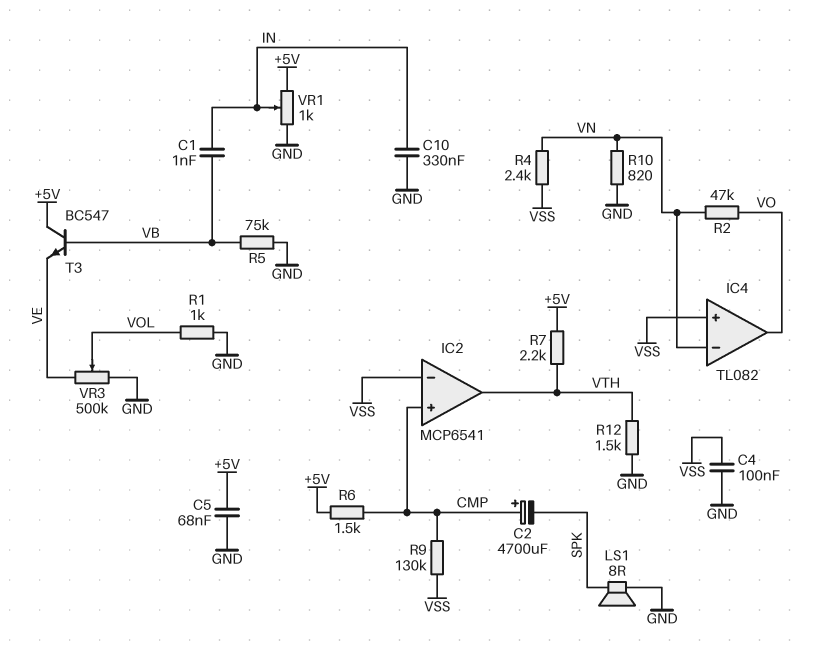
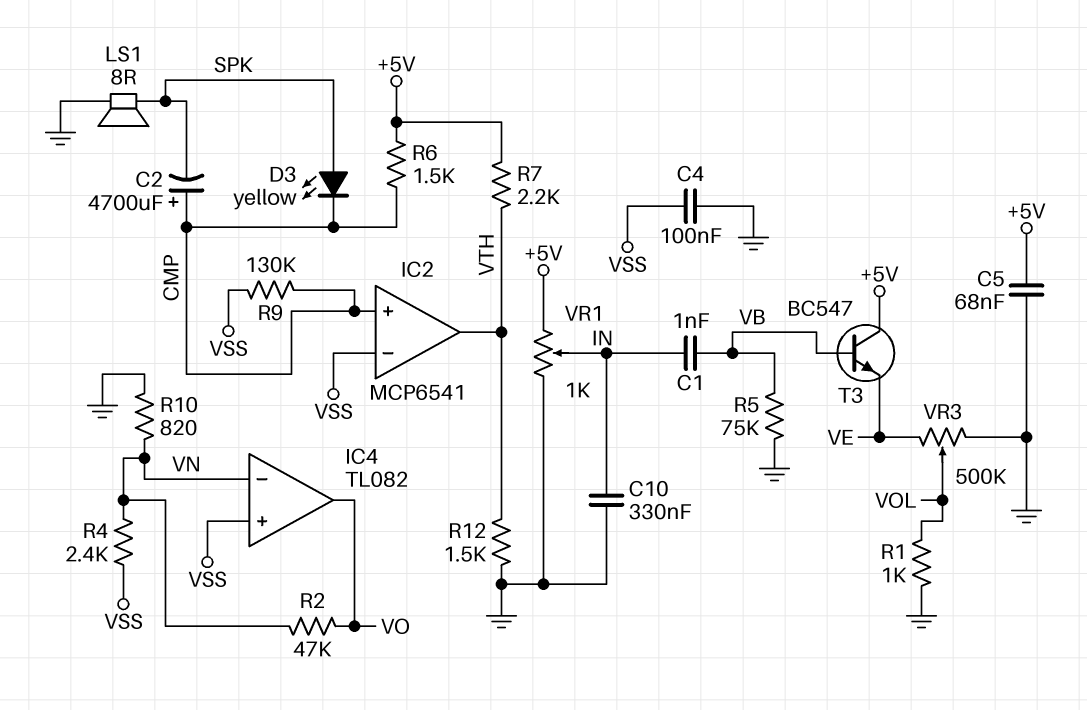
D3: none -> LED yellow (A SPK, K CMP)

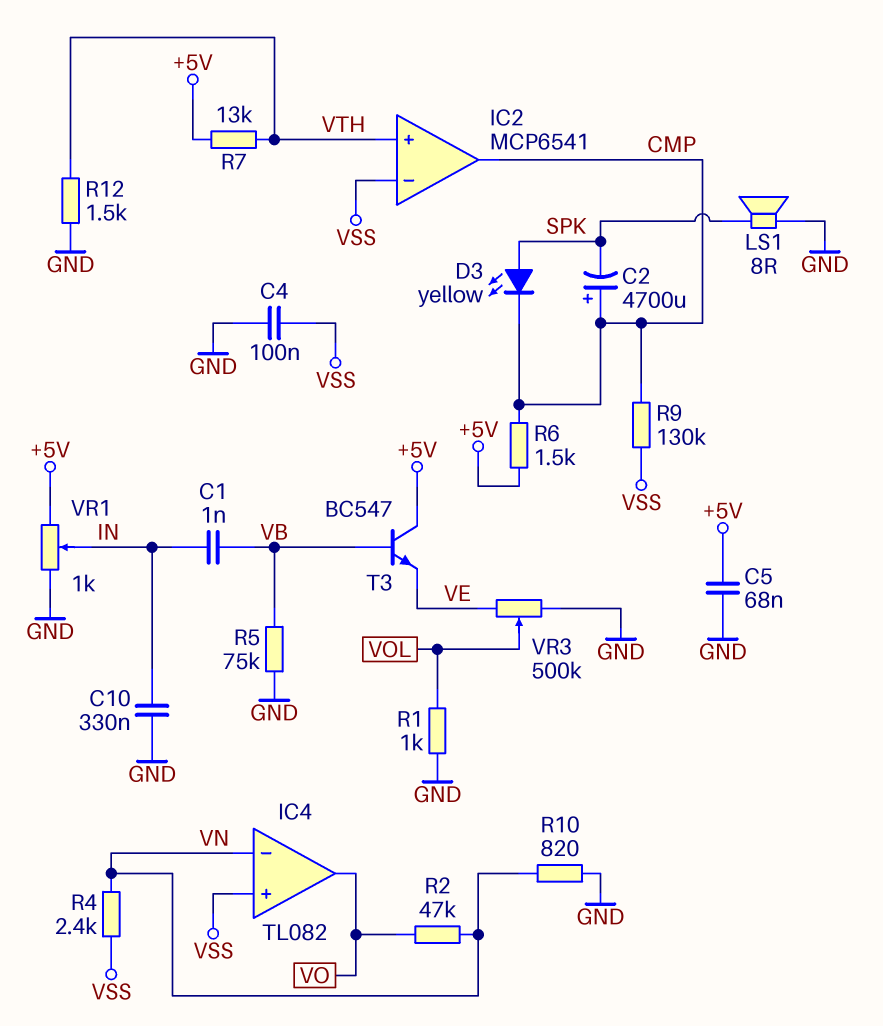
IC2 pin in+: CMP -> VTH
IC2 pin out: VTH -> CMP
R7: 2.2k (+5V, VTH) -> 13k (+5V, VTH)

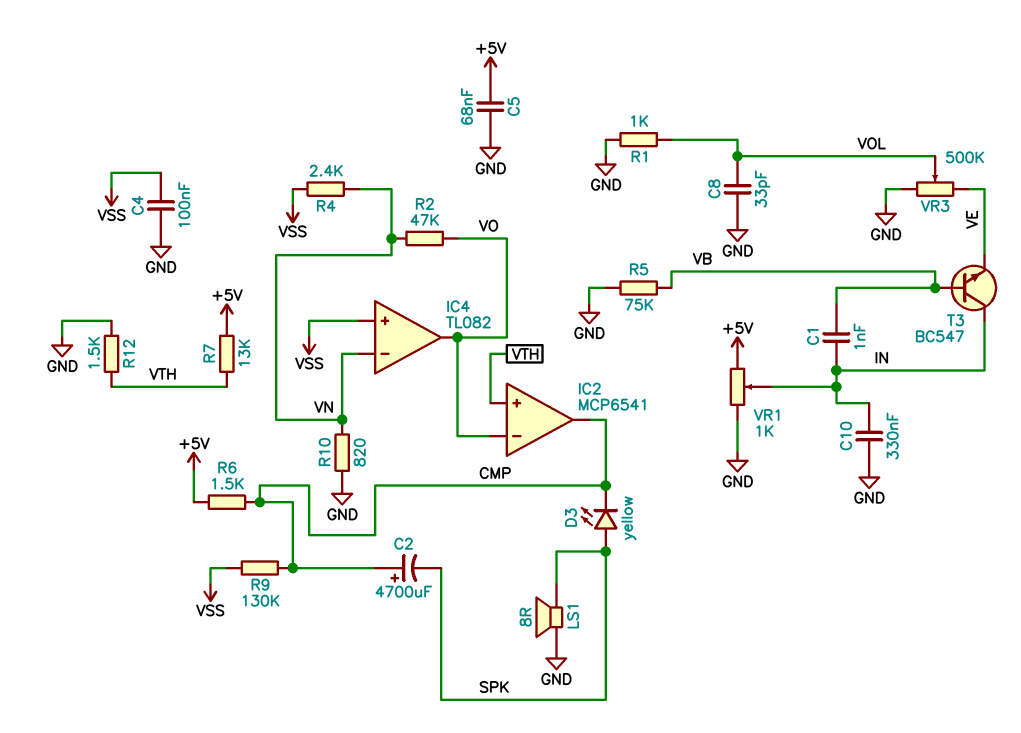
C8: none -> 33pF (GND, VOL)
IC2 pin in-: VSS -> VO
T3: NPN BC547 (B VB, C +5V, E VE) -> NPN BC547 (B VB, C IN, E VE)

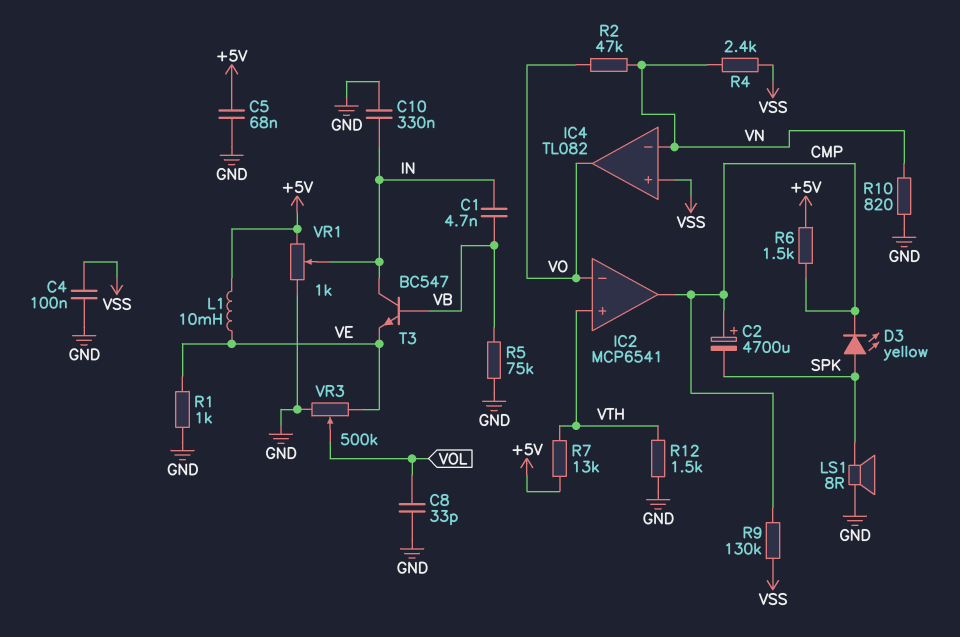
C1: 1nF (IN, VB) -> 4.7nF (IN, VB)
L1: none -> 10mH (+5V, VE)
R1: 1k (GND, VOL) -> 1k (GND, VE)

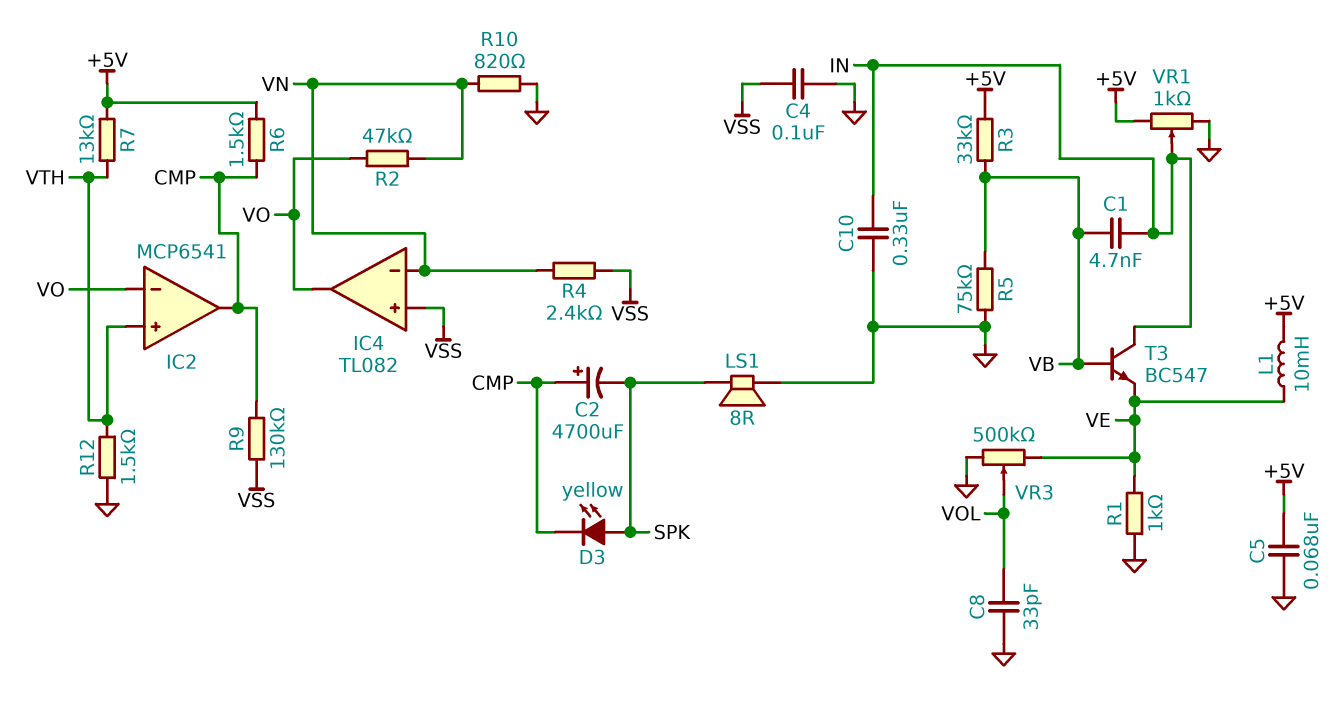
R3: none -> 33k (+5V, VB)

